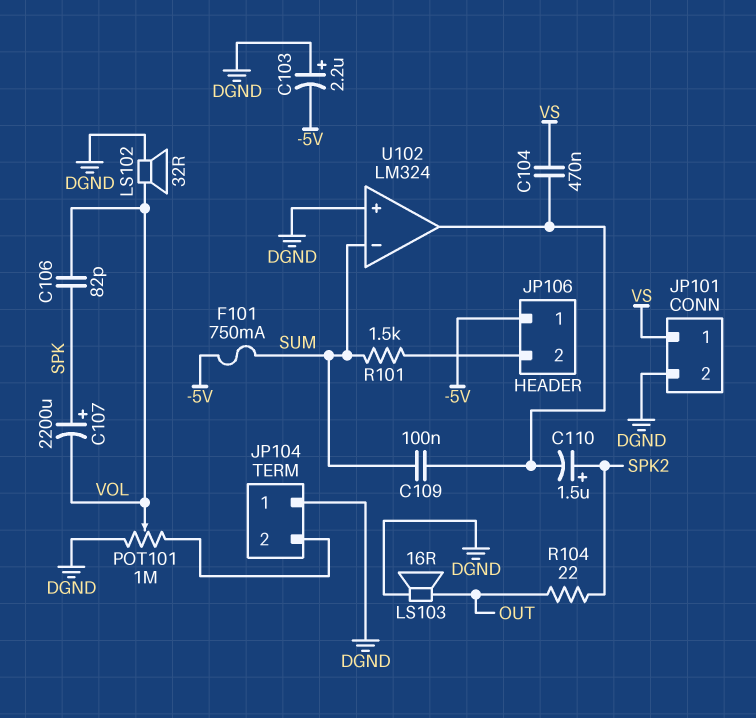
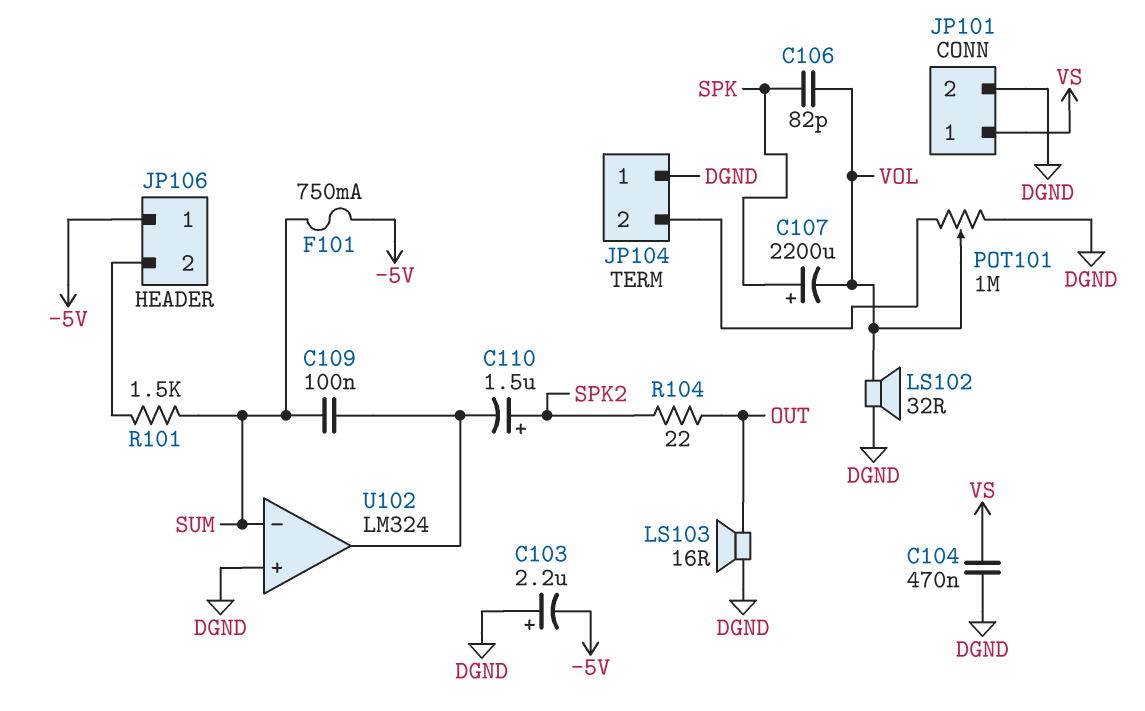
C104: 470nF (U102/out, VS) -> 470nF (DGND, VS)

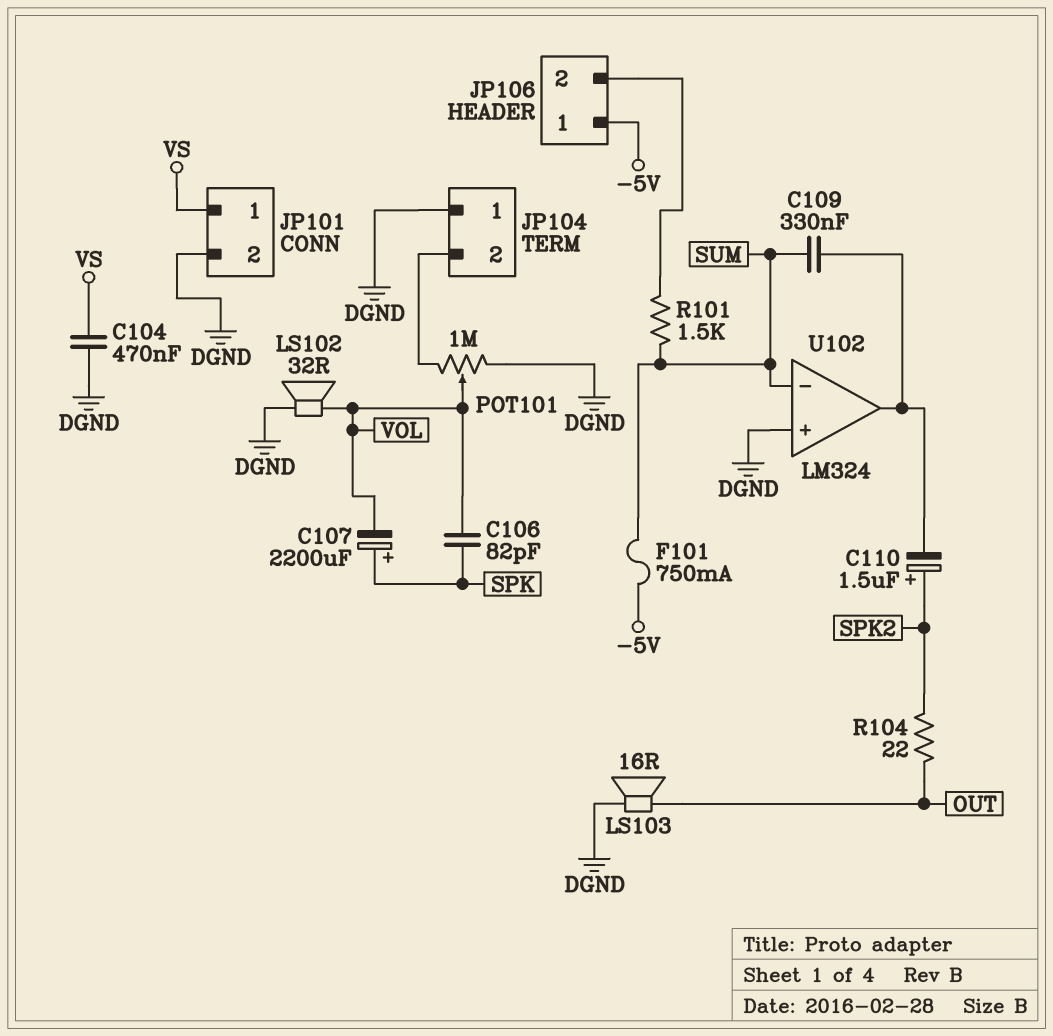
C103: 2.2uF (plus DGND, minus -5V) -> none
C109: 100nF (SUM, U102/out) -> 330nF (SUM, U102/out)

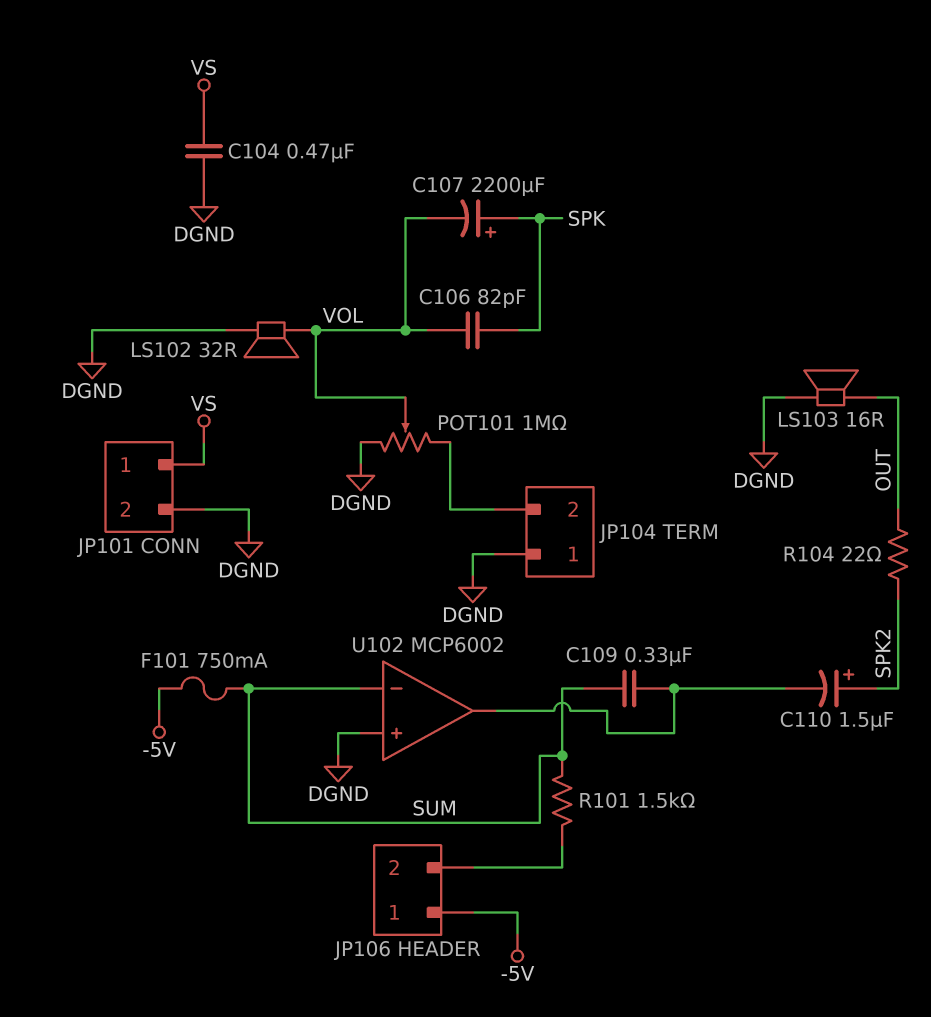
U102: LM324 -> MCP6002

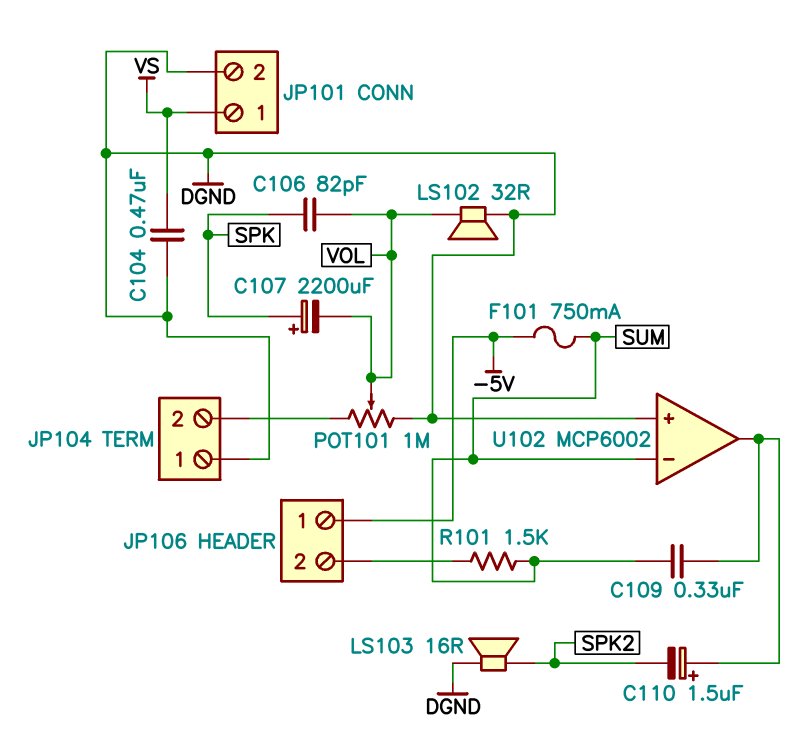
C110: 1.5uF (plus SPK2, minus U102/out) -> 1.5uF (plus U102/out, minus SPK2)
LS103: speaker 16R (DGND, OUT) -> speaker 16R (DGND, SPK2)
R104: 22 (OUT, SPK2) -> none

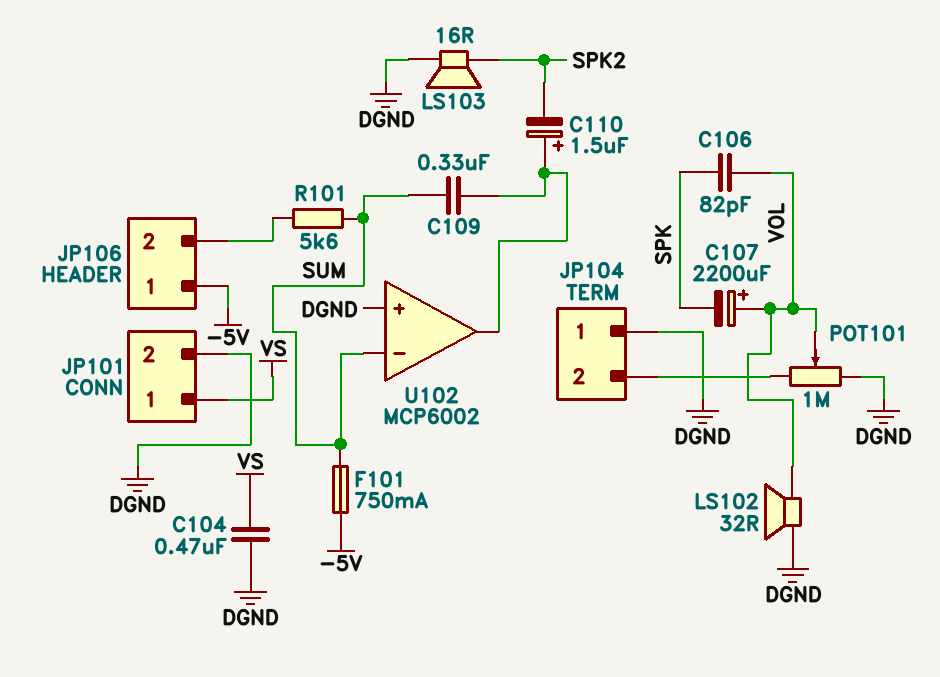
C107: 2200uF (plus SPK, minus VOL) -> 2200uF (plus VOL, minus SPK)
R101: 1.5k (JP106/2, SUM) -> 5.6k (JP106/2, SUM)

